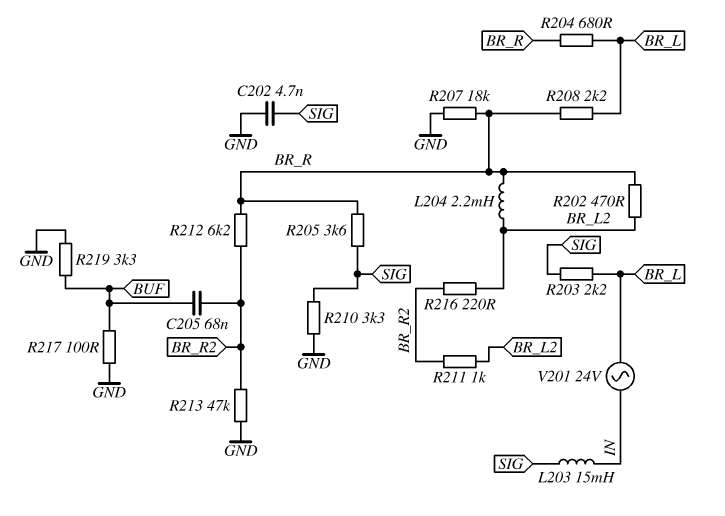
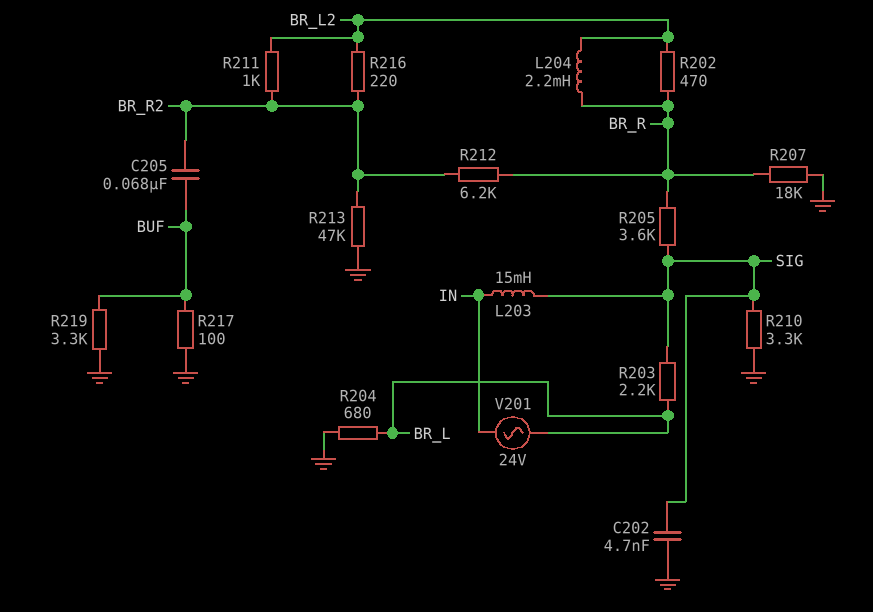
R204: 680 (BR_L, BR_R) -> 680 (BR_L, GND)
R208: 2.2k (BR_L, BR_R) -> none

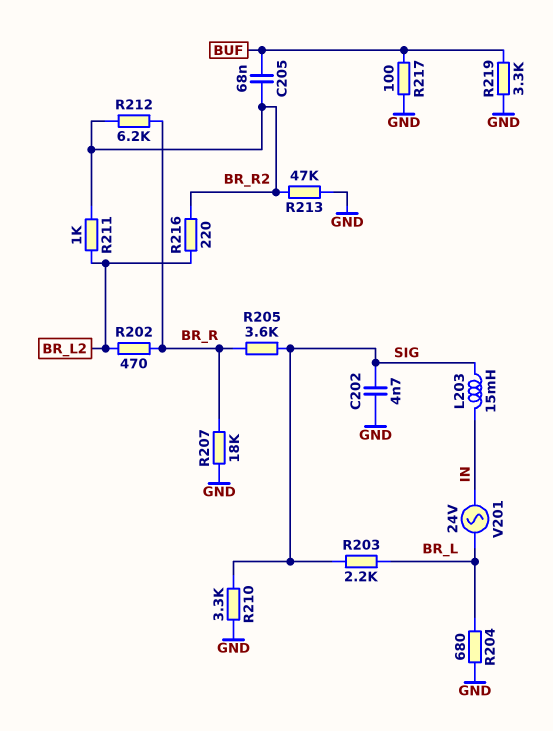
L204: 2.2mH (BR_L2, BR_R) -> none

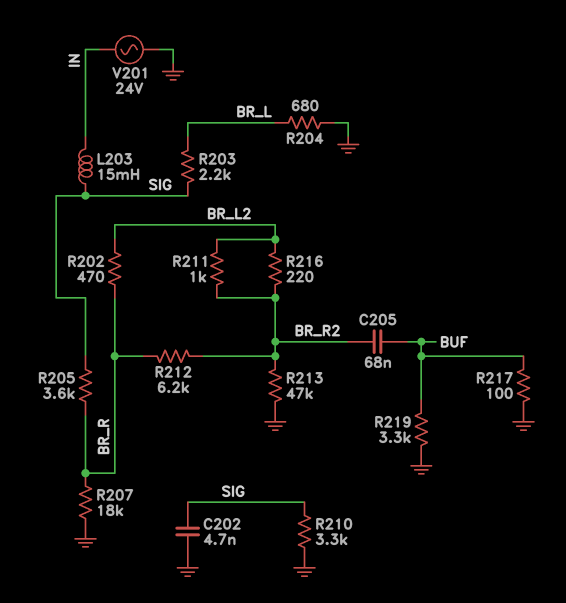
V201: AC 24V (BR_L, IN) -> AC 24V (GND, IN)

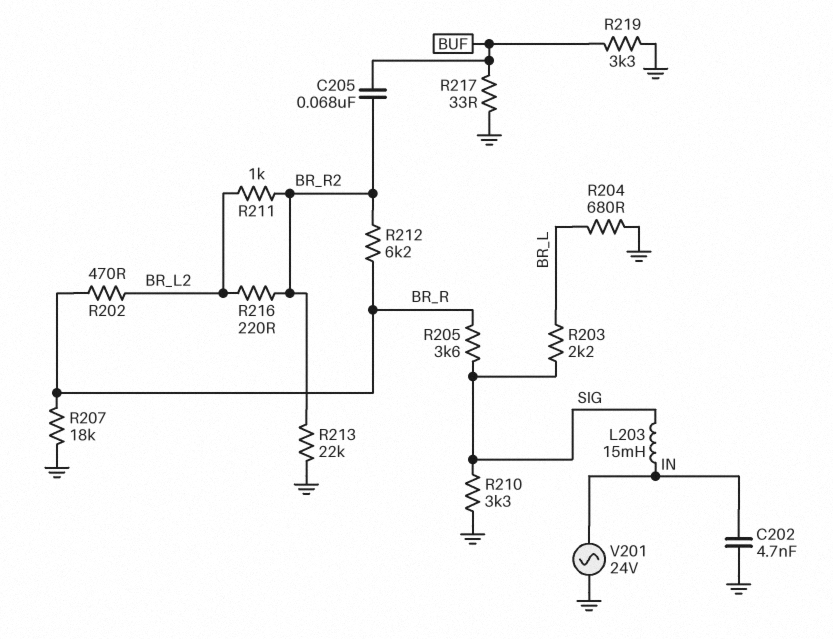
C202: 4.7nF (GND, SIG) -> 4.7nF (GND, IN)
R213: 47k (BR_R2, GND) -> 22k (BR_R2, GND)
R217: 100 (BUF, GND) -> 33 (BUF, GND)

